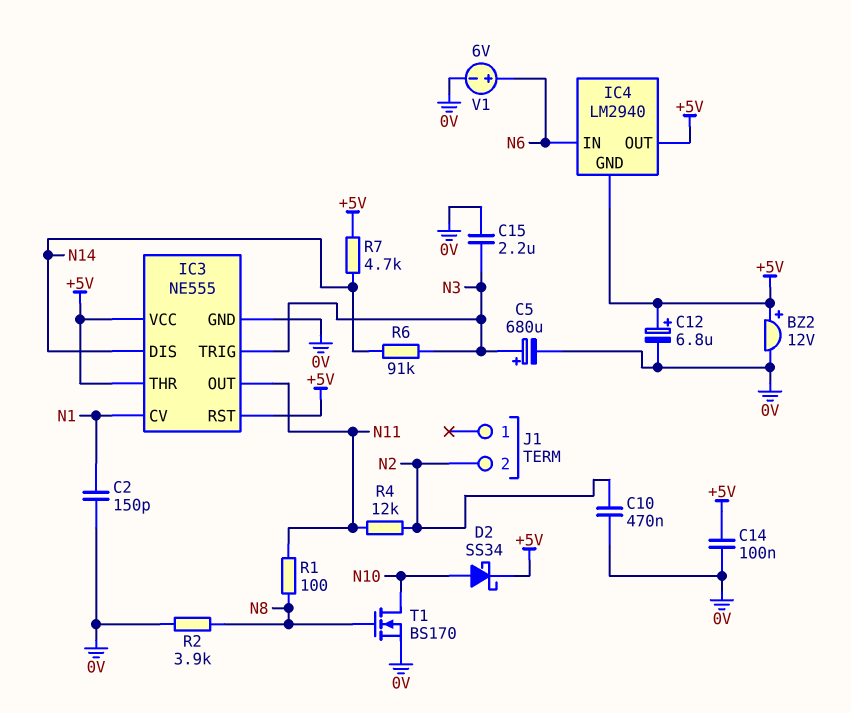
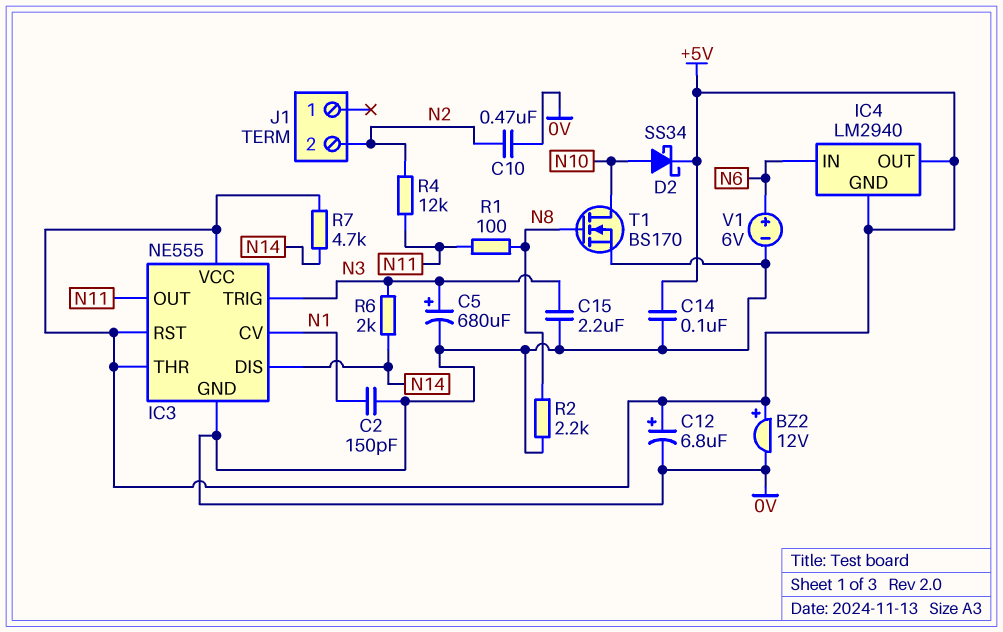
R2: 3.9k (0V, N8) -> 2.2k (0V, N8)
R6: 91k (N3, N14) -> 2k (N3, N14)

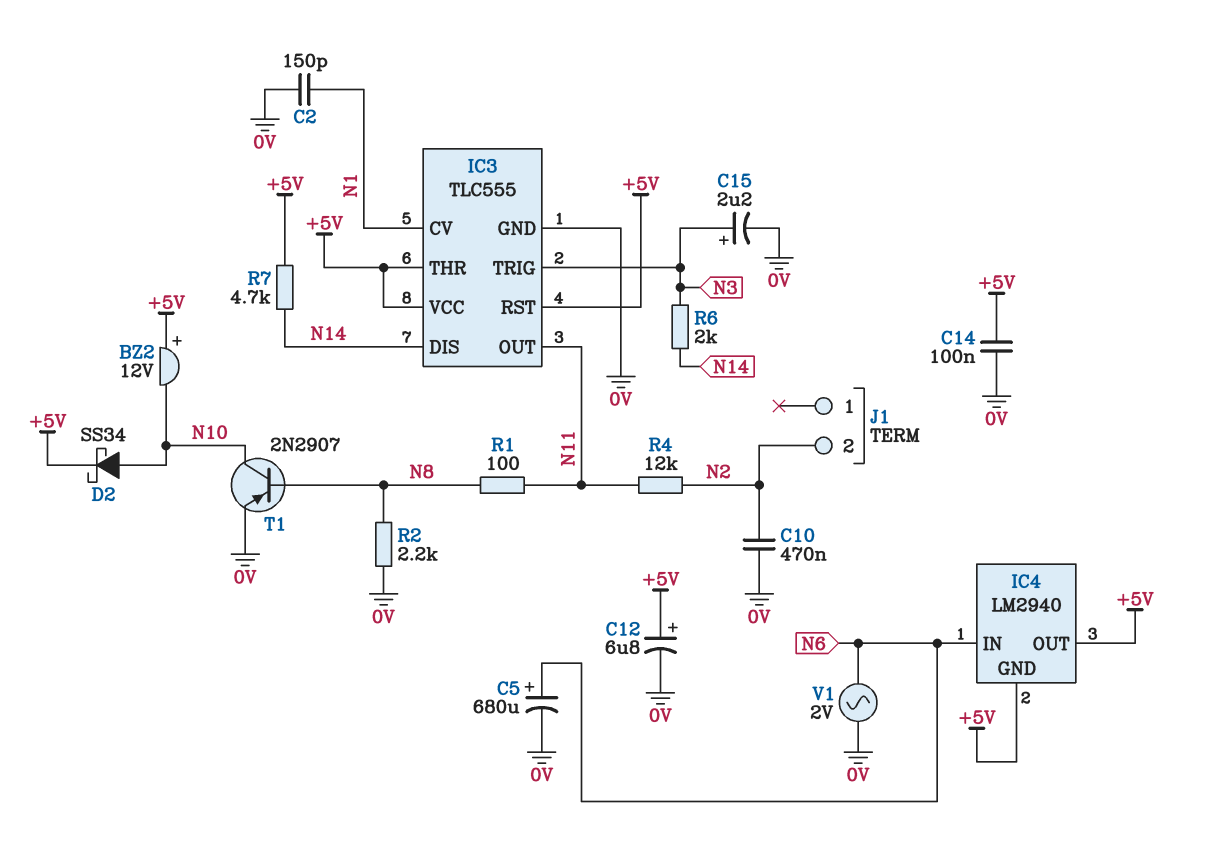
BZ2: buzzer 12V (plus +5V, minus 0V) -> buzzer 12V (plus +5V, minus N10)
C5: 680uF (plus N3, minus 0V) -> 680uF (plus N6, minus 0V)
C15: 2.2uF (0V, N3) -> 2.2uF (plus N3, minus 0V)
IC3: NE555 -> TLC555
T1: NMOS BS170 (G N8, D N10, S 0V) -> PNP 2N2907 (B N8, C N10, E 0V)
V1: 6V (plus N6, minus 0V) -> AC 2V (0V, N6)

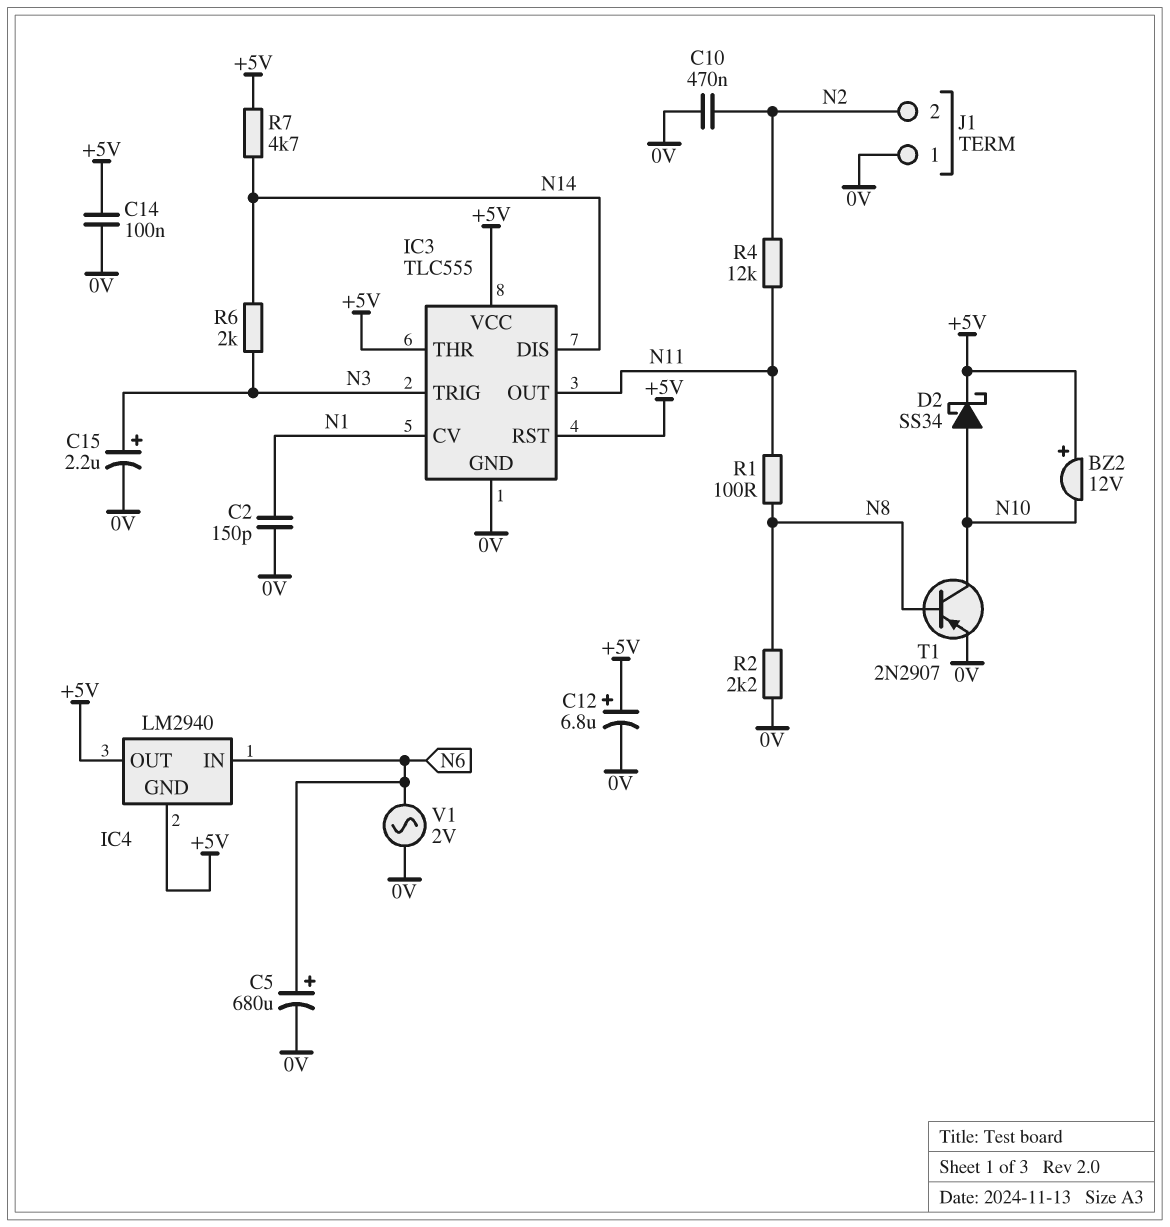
J1 pin 1: none -> 0V

